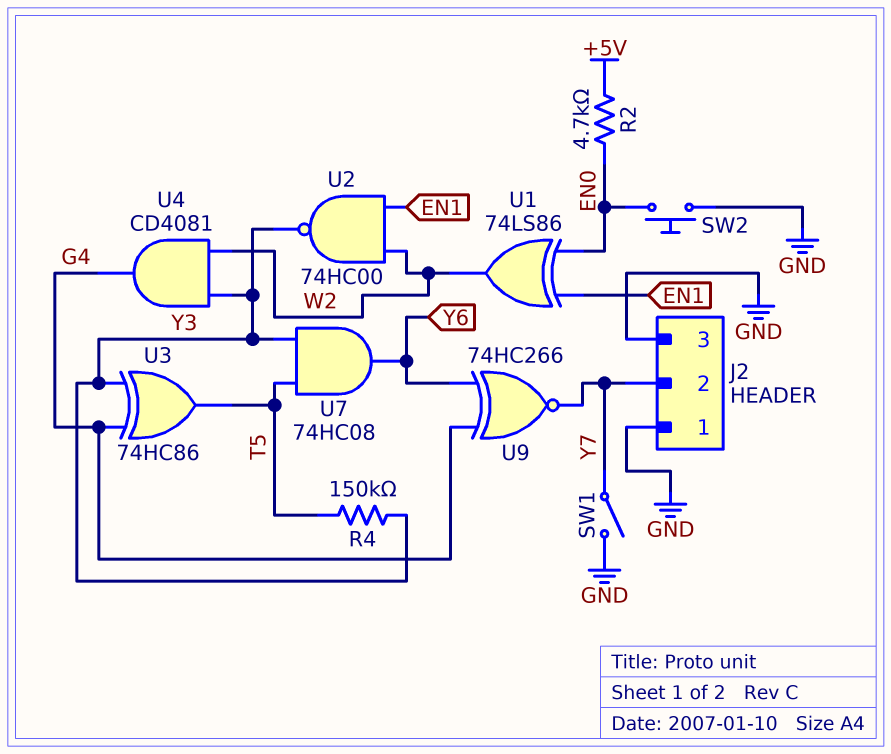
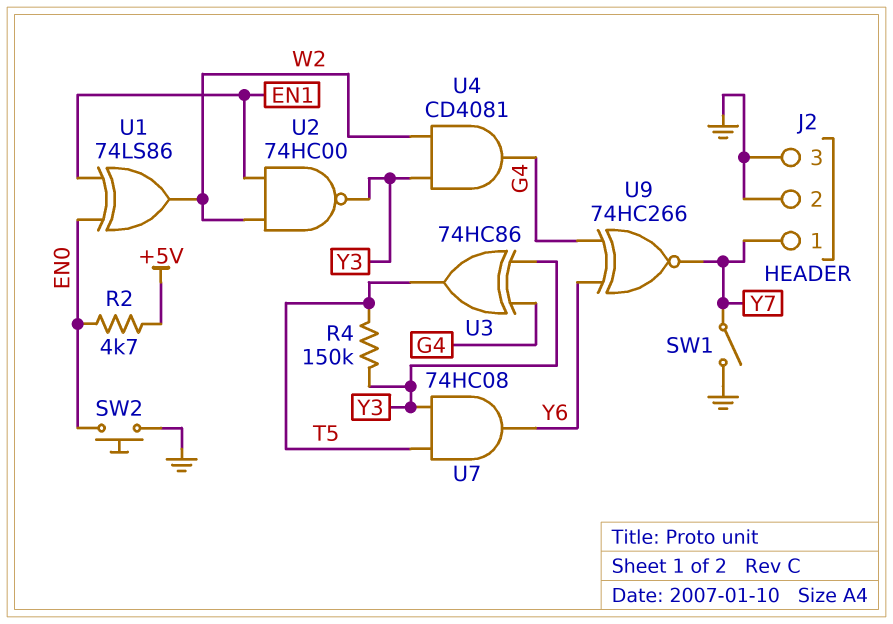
J2 pin 1: GND -> Y7
J2 pin 2: Y7 -> GND

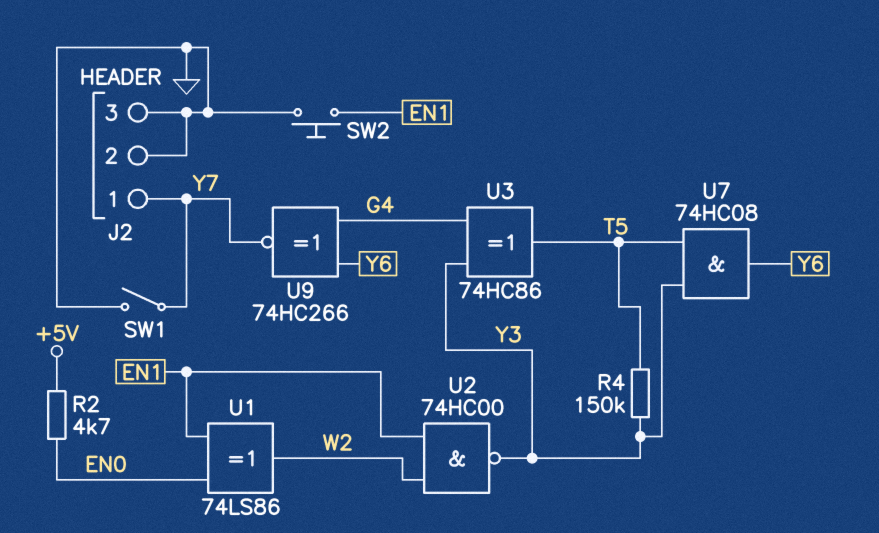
SW2: button (EN0, GND) -> button (EN1, GND)
U4: AND CD4081 (in W2, in Y3, out G4) -> none

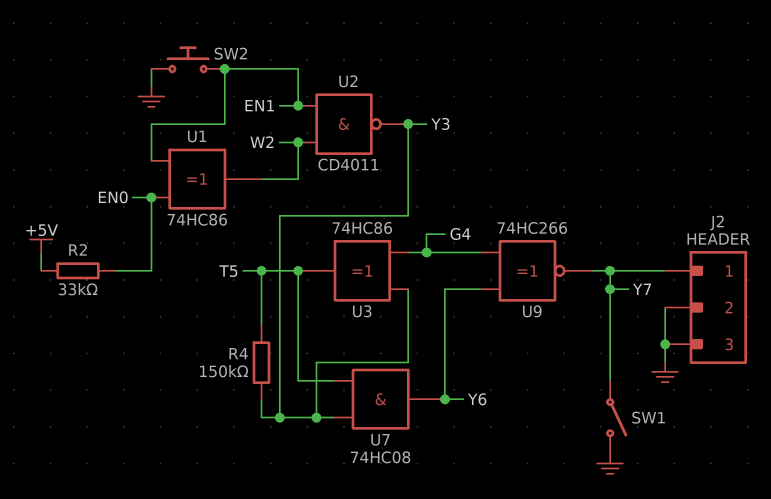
R2: 4.7k (+5V, EN0) -> 33k (+5V, EN0)
U1: XOR 74LS86 (in EN0, in EN1, out W2) -> XOR 74HC86 (in EN0, in EN1, out W2)
U2: NAND 74HC00 (in EN1, in W2, out Y3) -> NAND CD4011 (in EN1, in W2, out Y3)

